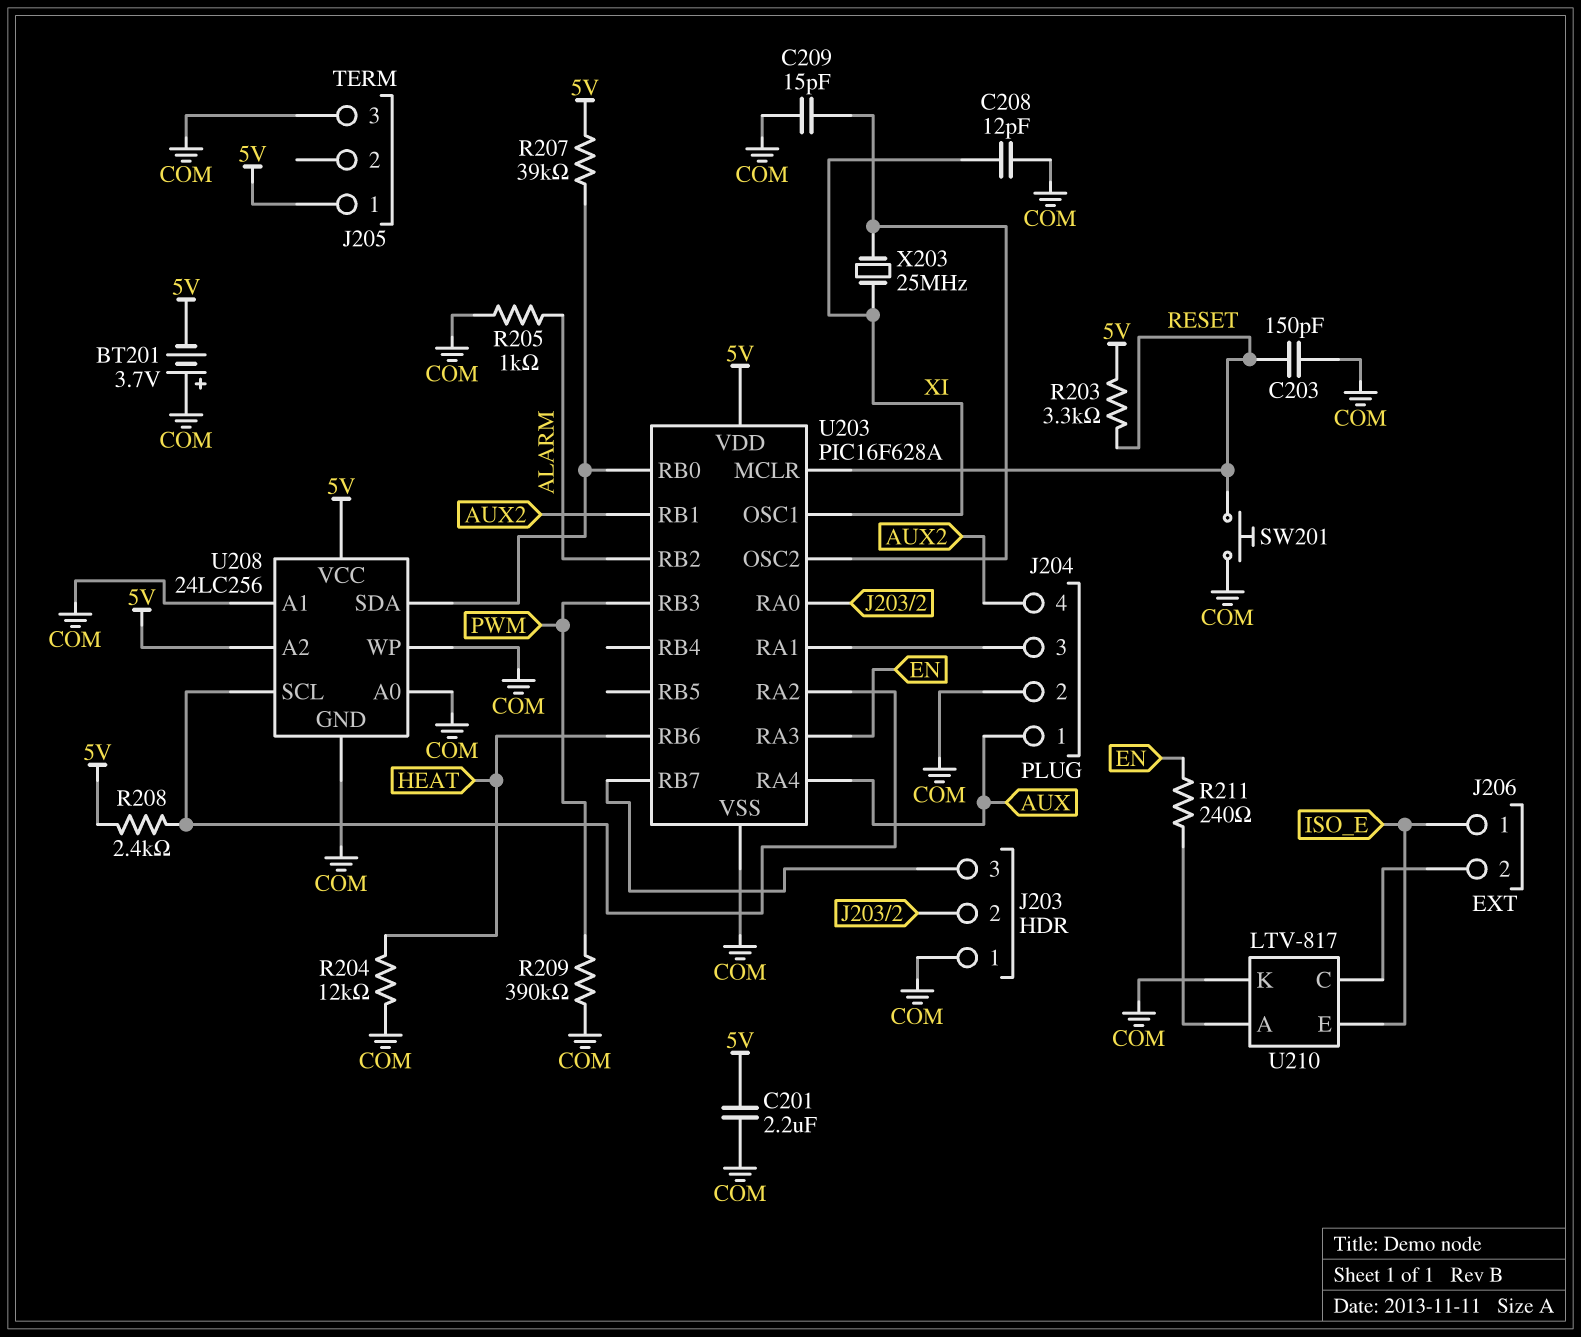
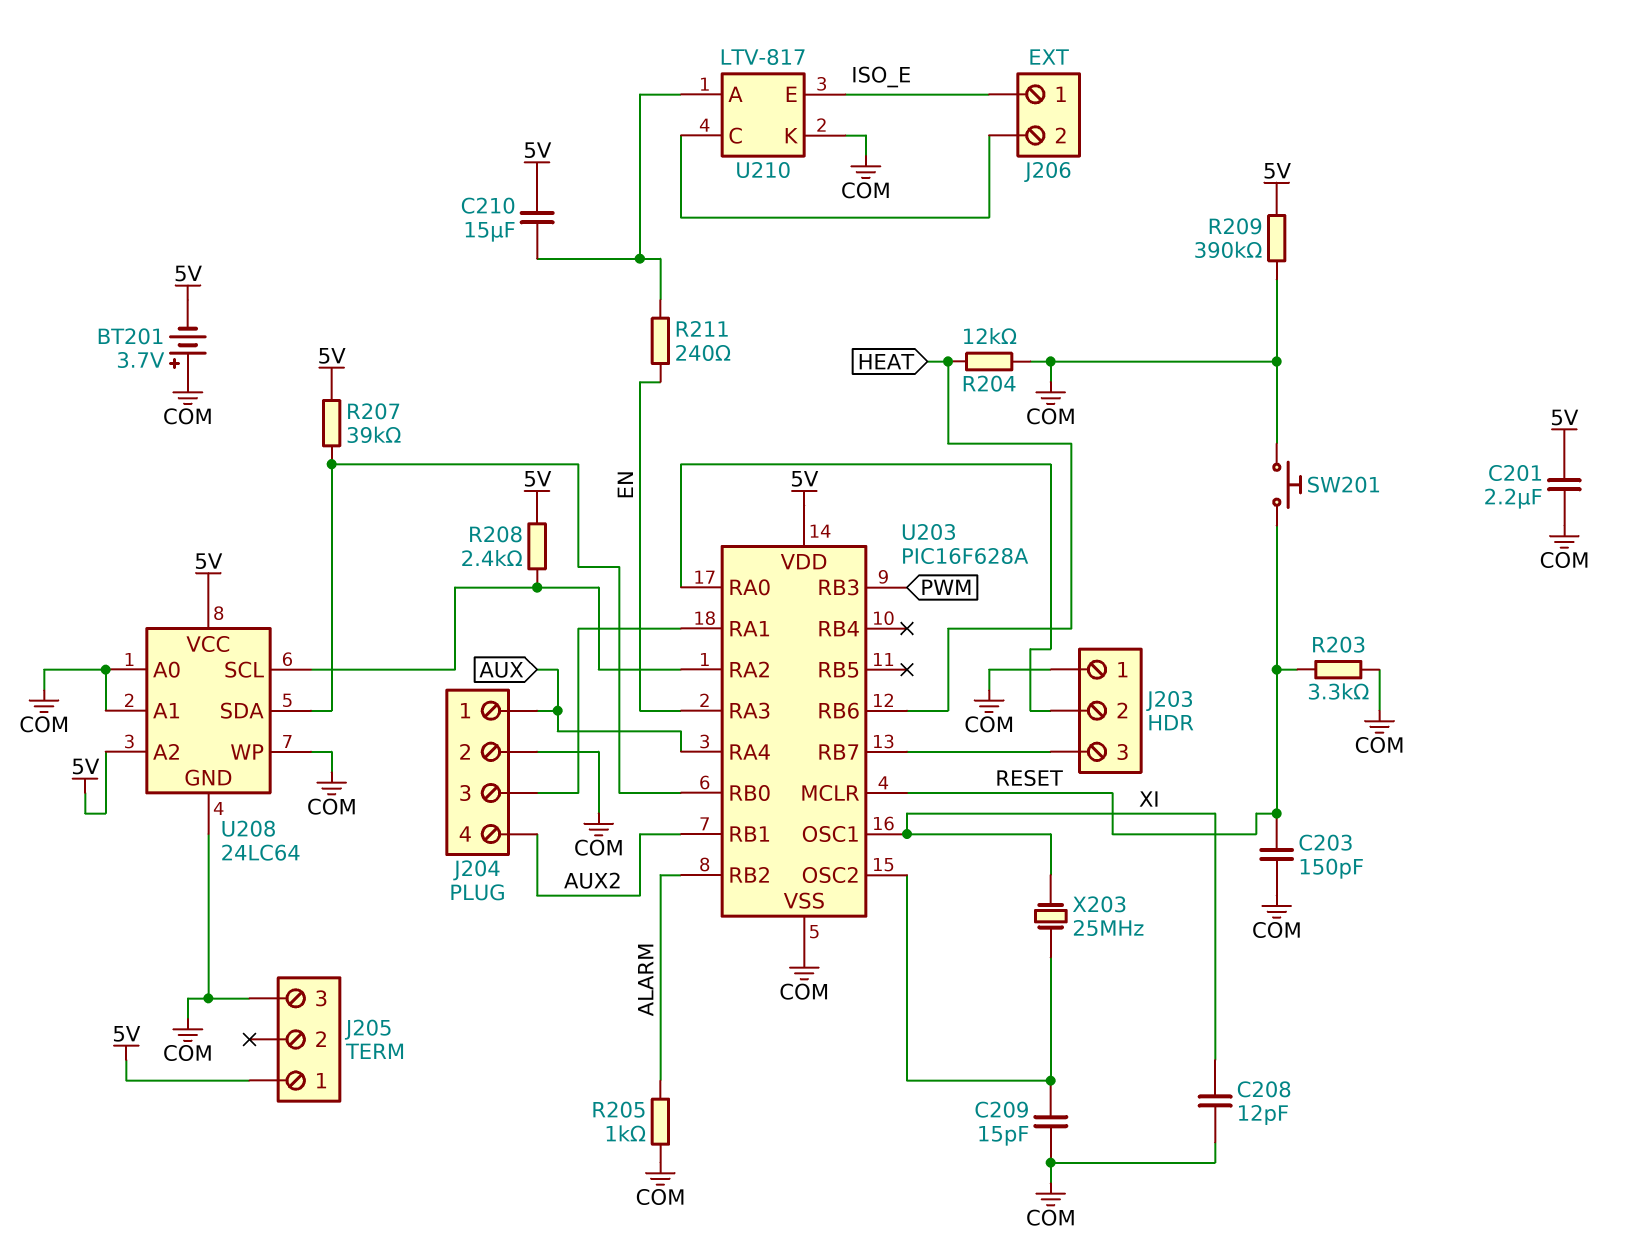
C210: none -> 15uF (5V, U210/A)
R203: 3.3k (5V, RESET) -> 3.3k (COM, RESET)
R209: 390k (COM, PWM) -> 390k (5V, COM)
U208: 24LC256 -> 24LC64

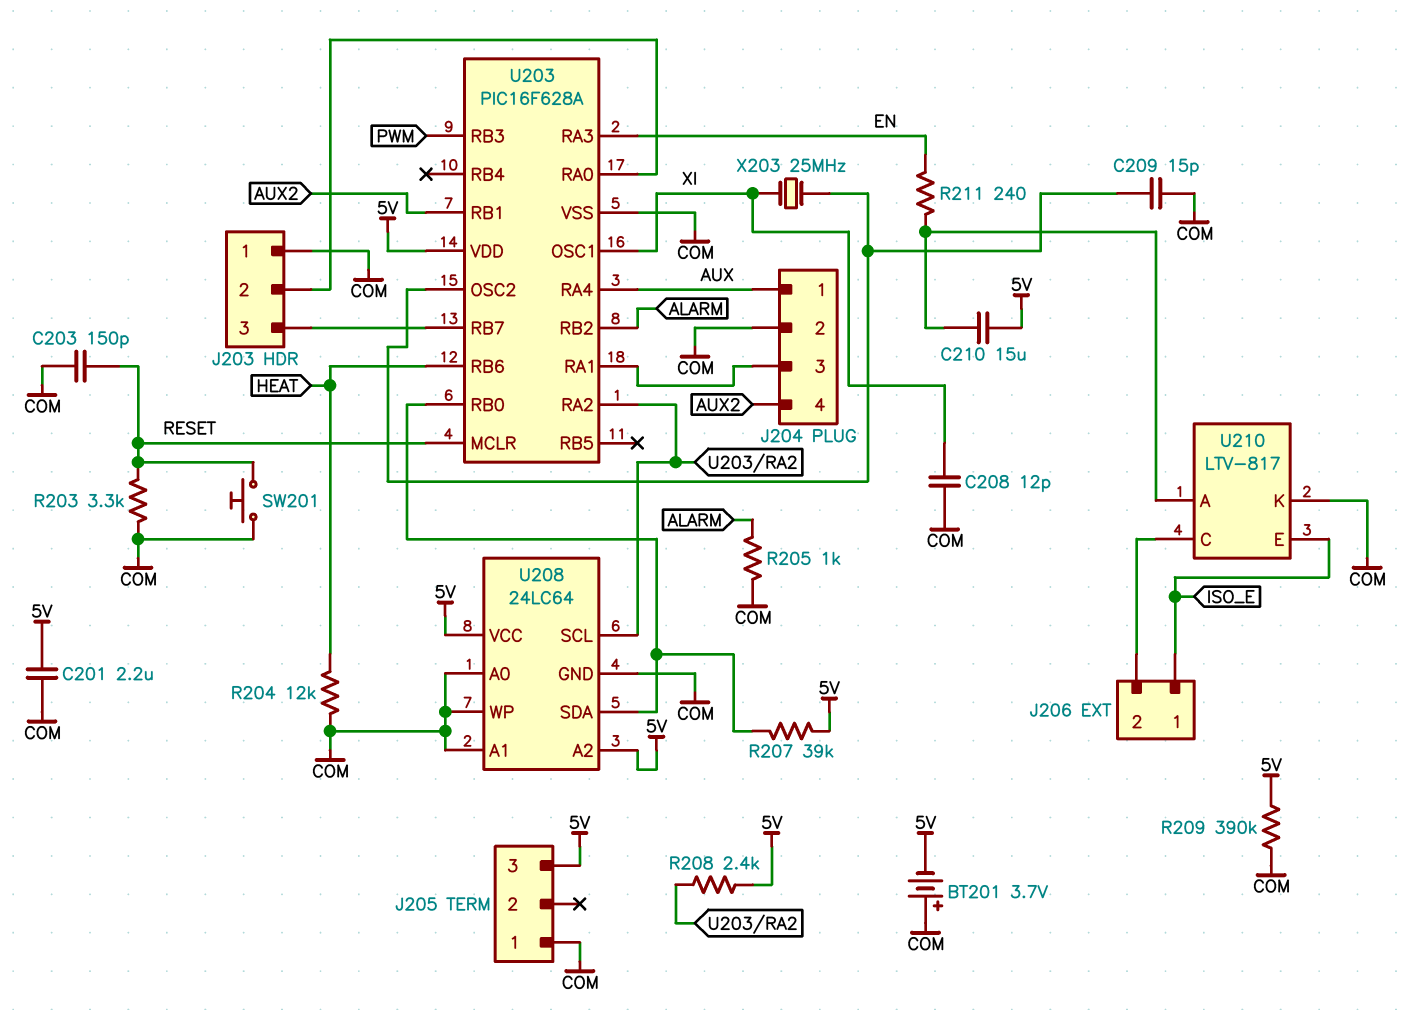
J205 pin 1: 5V -> COM
J205 pin 3: COM -> 5V

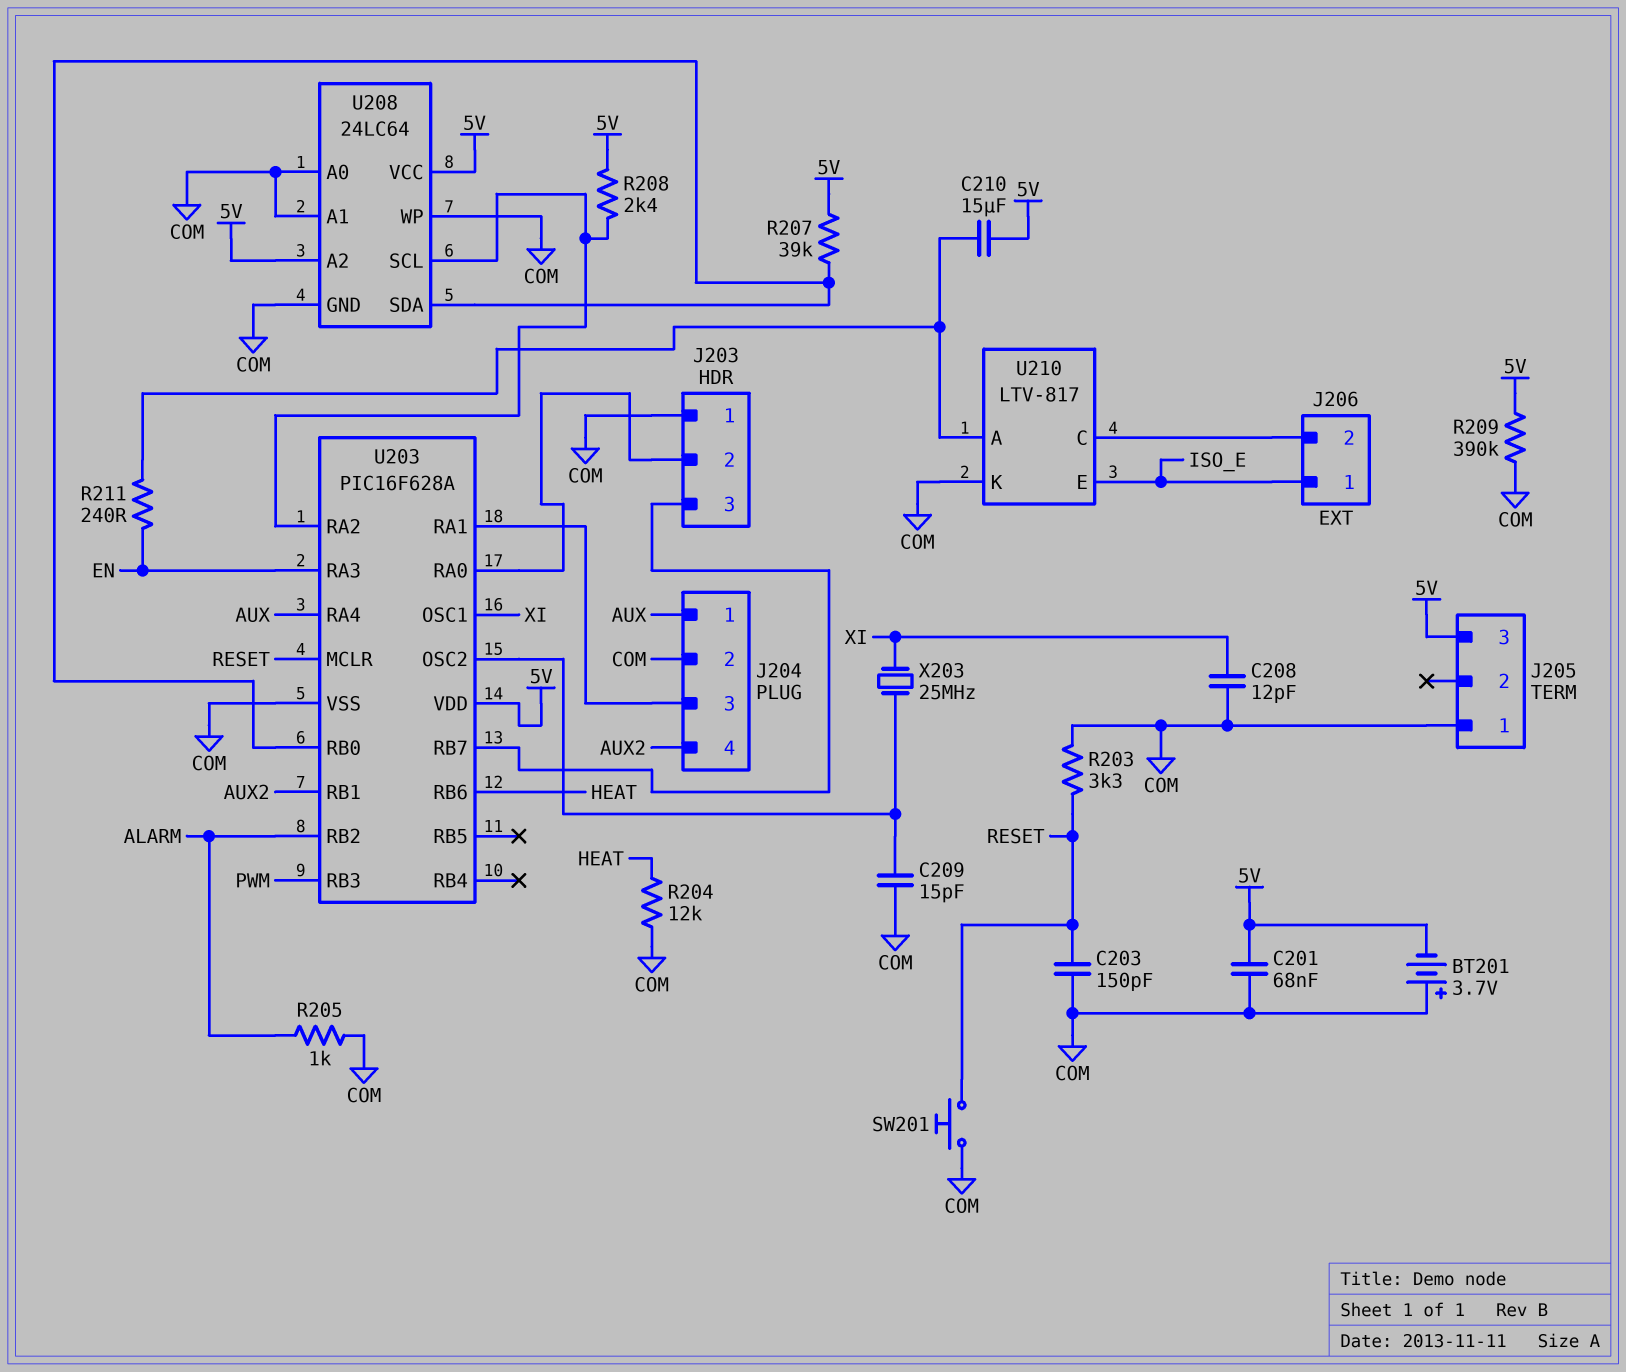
C201: 2.2uF (5V, COM) -> 68nF (5V, COM)

